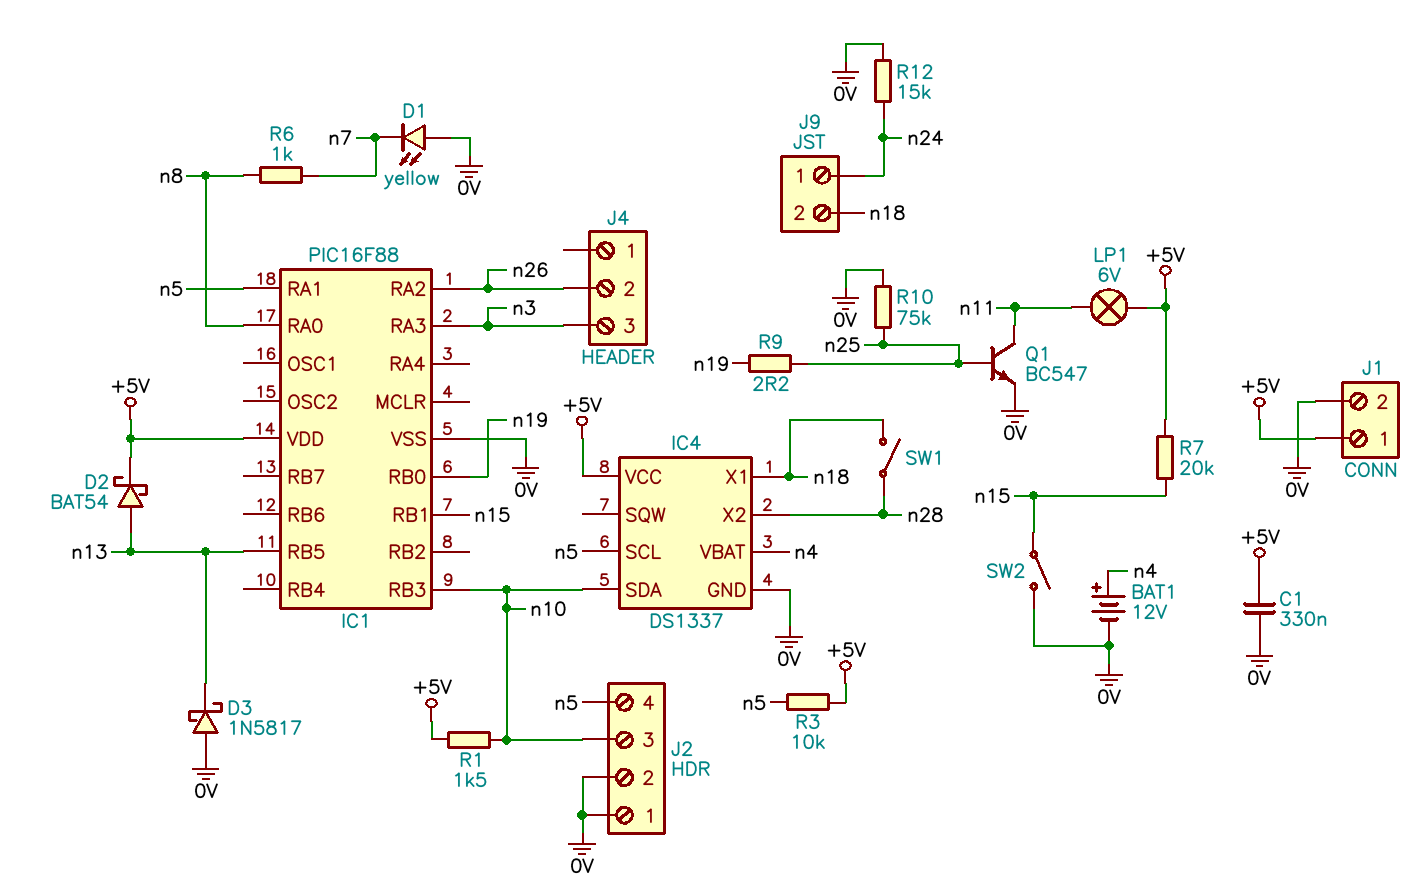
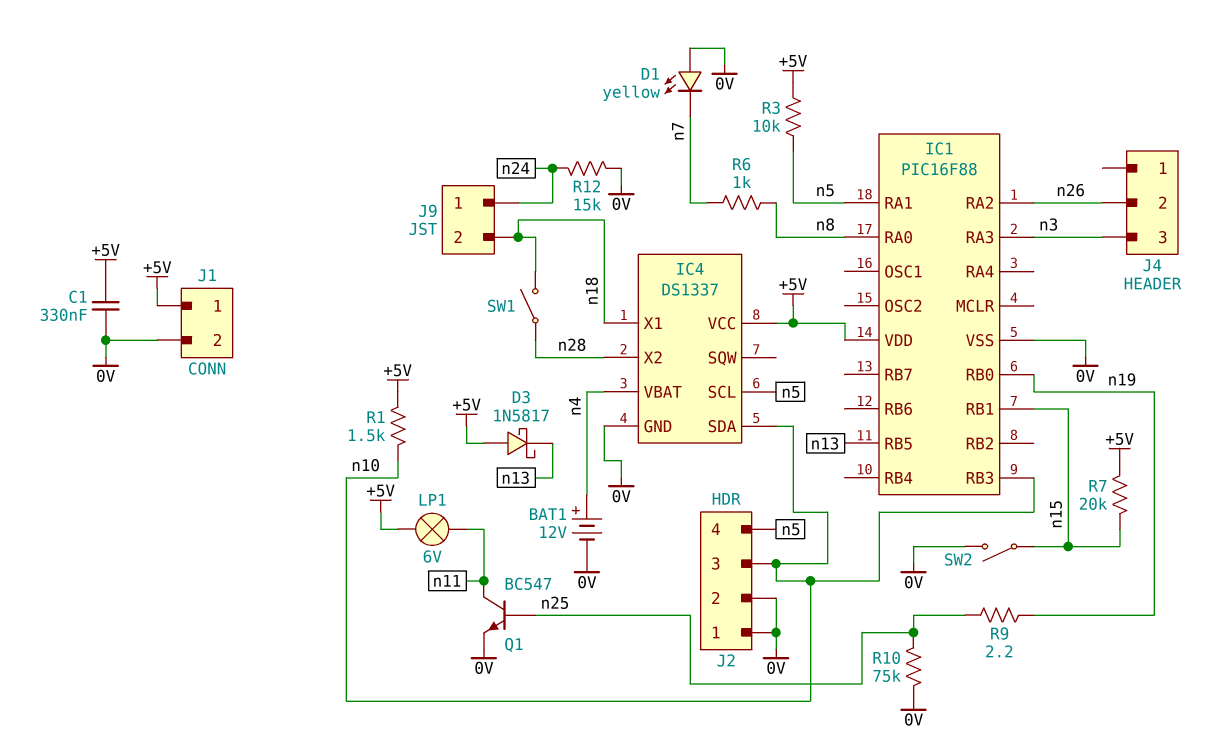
D2: schottky BAT54 (A n13, K +5V) -> none
D3: schottky 1N5817 (A 0V, K n13) -> schottky 1N5817 (A +5V, K n13)

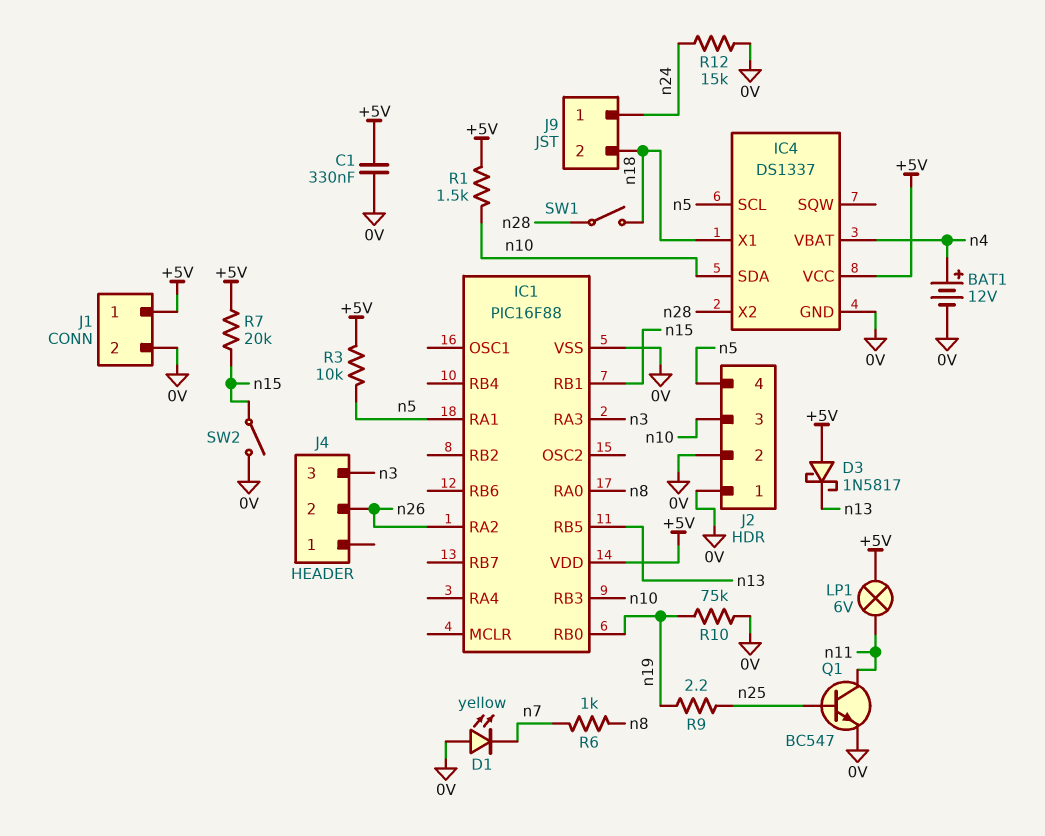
R10: 75k (0V, n25) -> 75k (0V, n19)

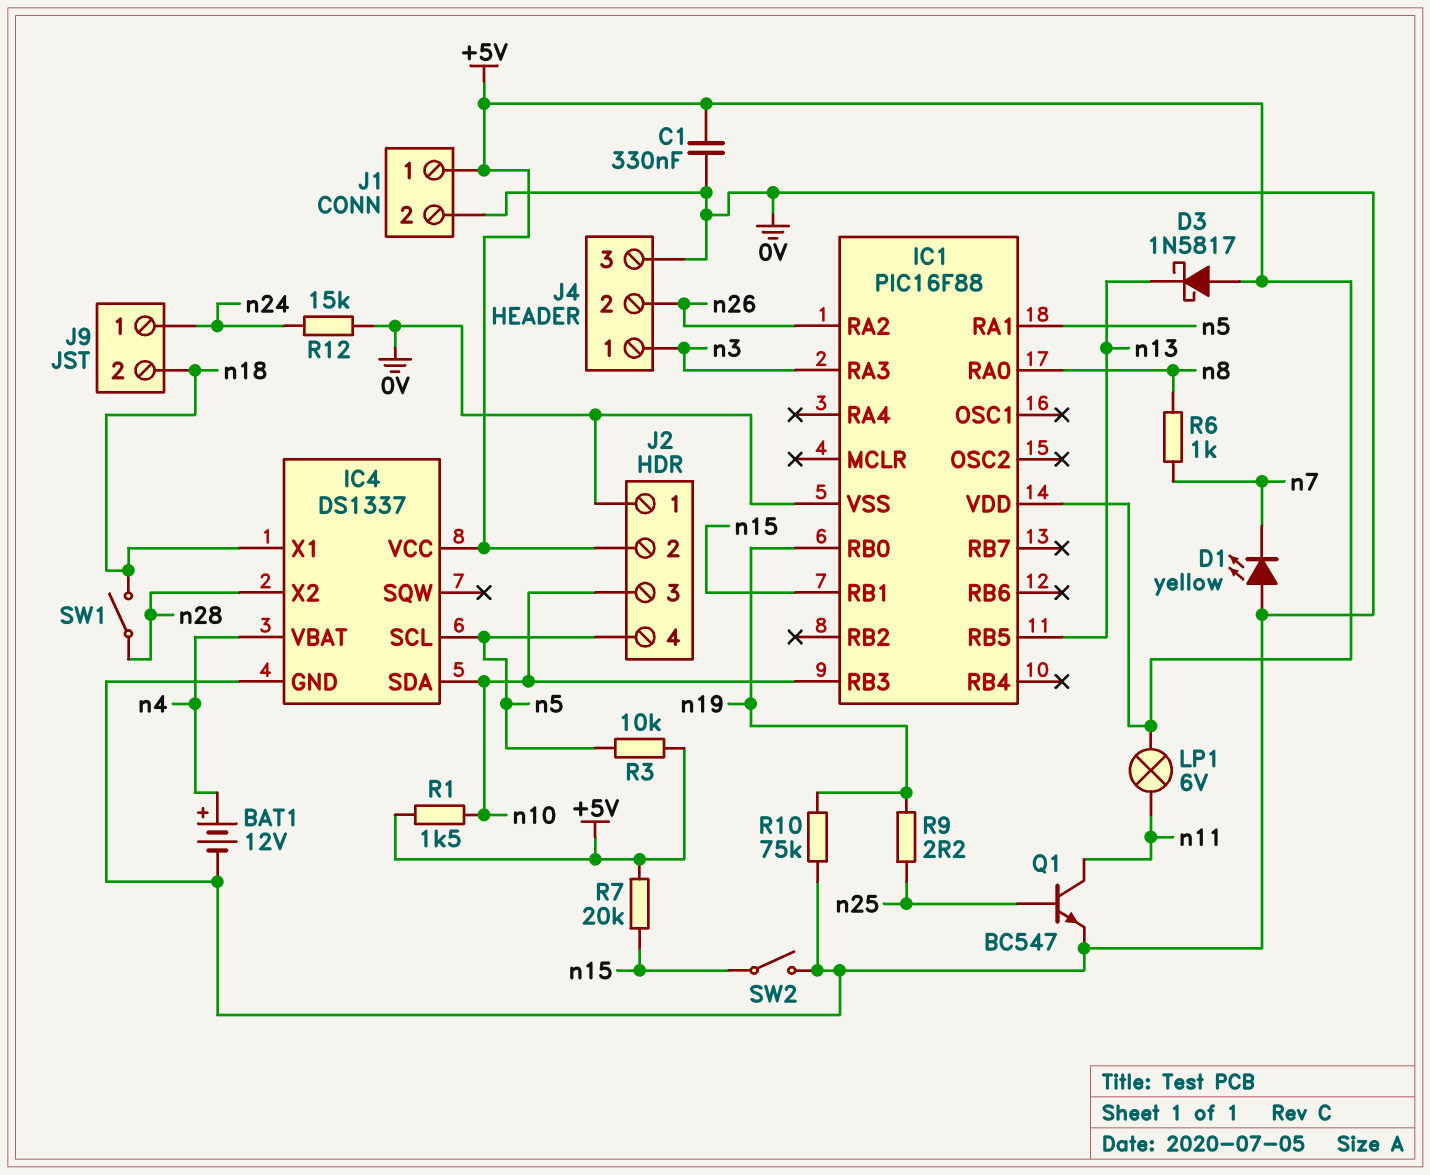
J2 pin 2: 0V -> +5V
J4 pin 1: none -> n3
J4 pin 3: n3 -> 0V

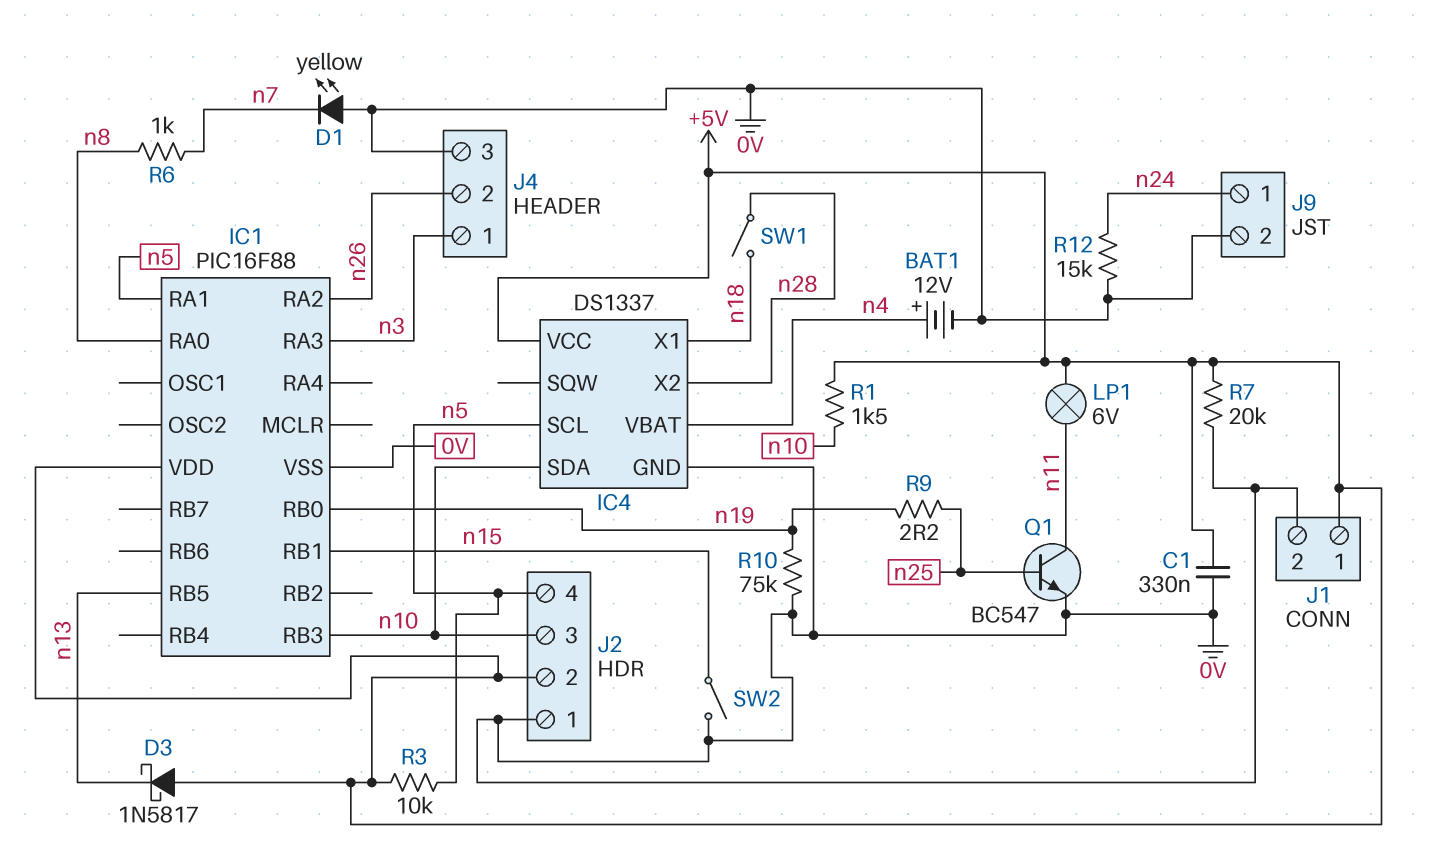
J9 pin 2: n18 -> 0V
R7: 20k (+5V, n15) -> 20k (+5V, 0V)

